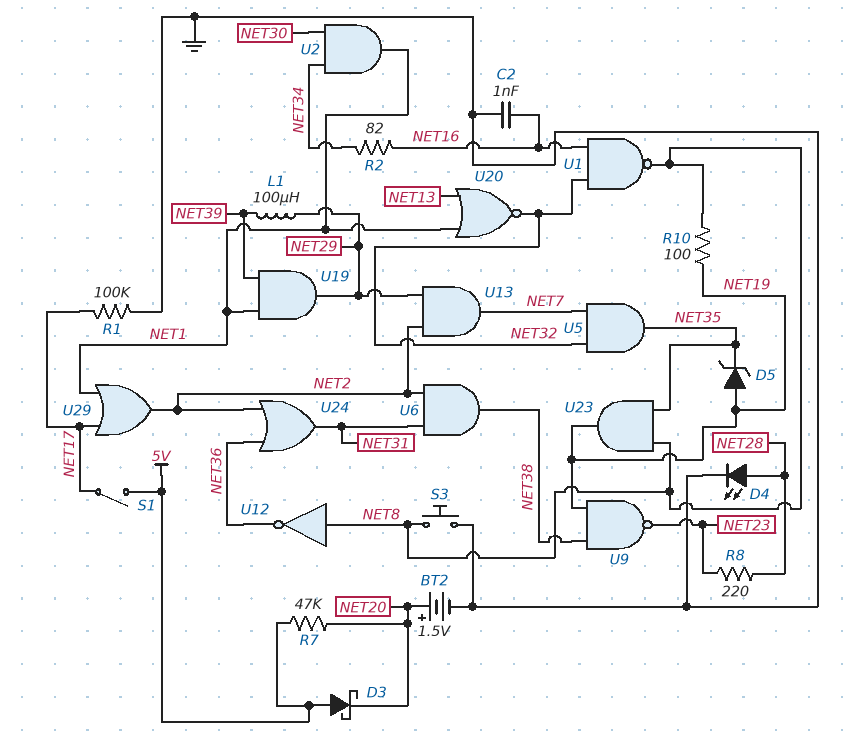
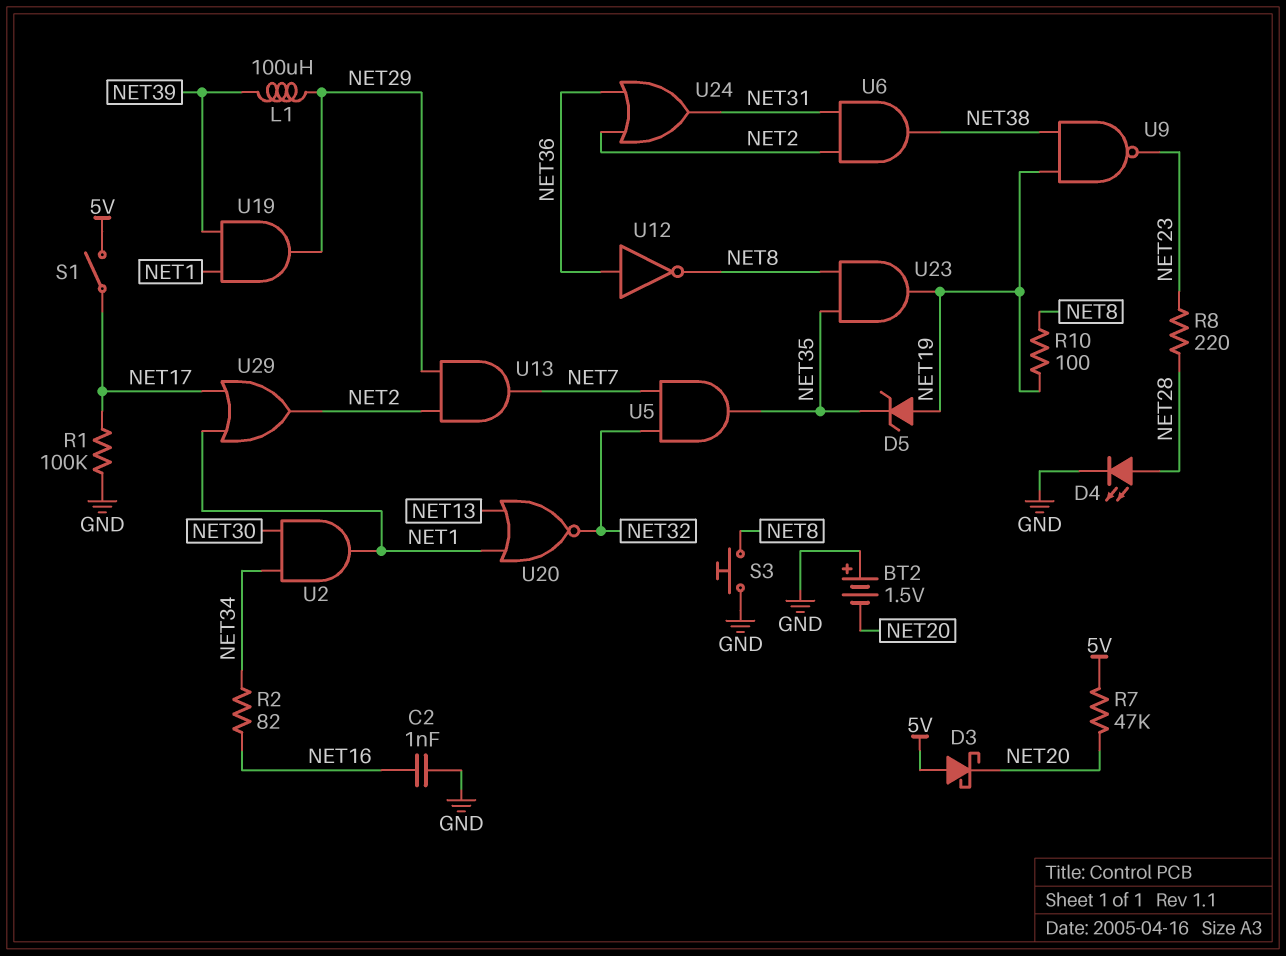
BT2: 1.5V (plus NET20, minus GND) -> 1.5V (plus GND, minus NET20)
U1: NAND (in NET16, in NET32, out NET8) -> none
U12: NOT (in NET8, out NET36) -> NOT (in NET36, out NET8)

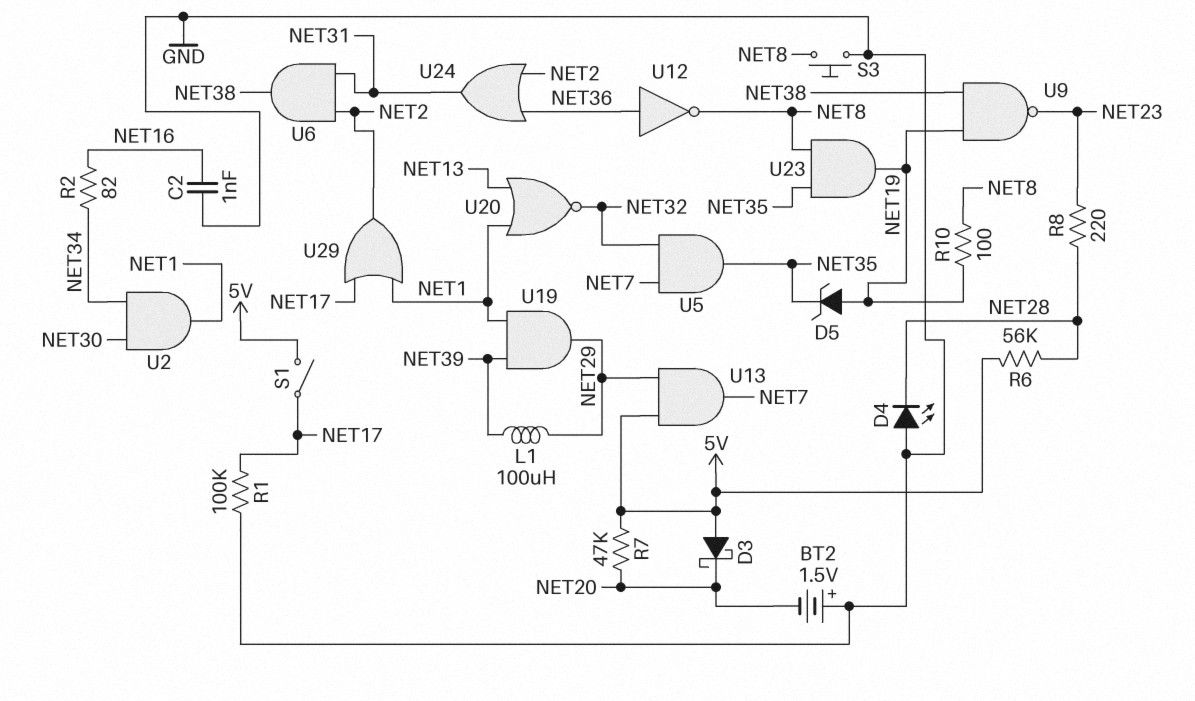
D4: LED (A NET28, K GND) -> LED (A GND, K NET28)
R6: none -> 56k (5V, NET28)
U13: AND (in NET2, in NET29, out NET7) -> AND (in 5V, in NET29, out NET7)

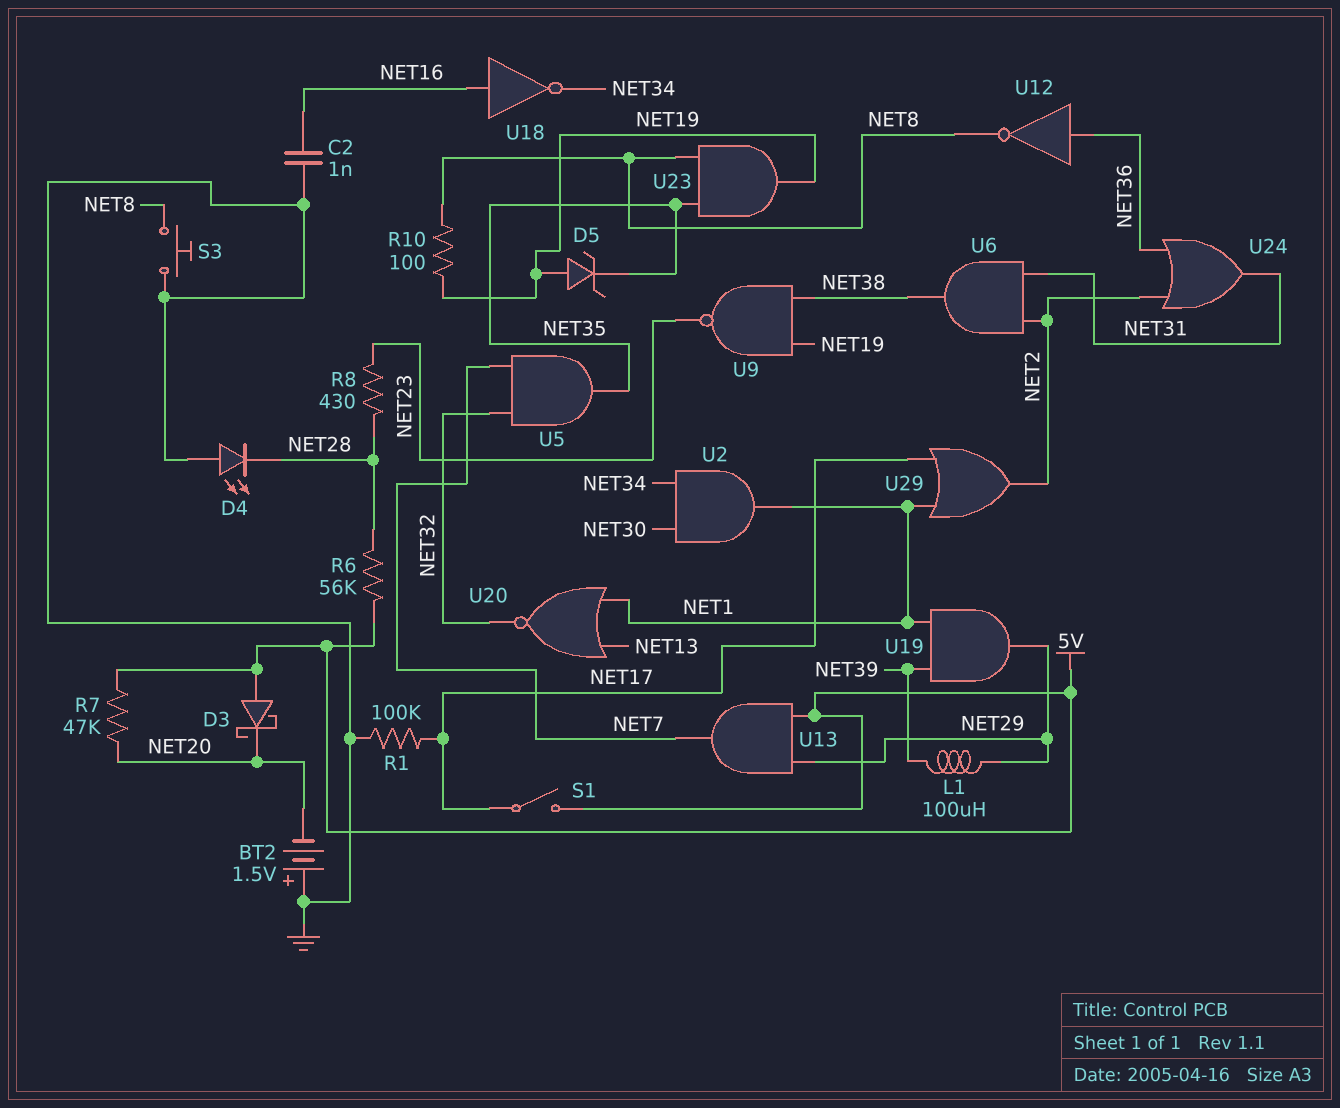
R2: 82 (NET16, NET34) -> none
R8: 220 (NET23, NET28) -> 430 (NET23, NET28)
U18: none -> NOT (in NET16, out NET34)

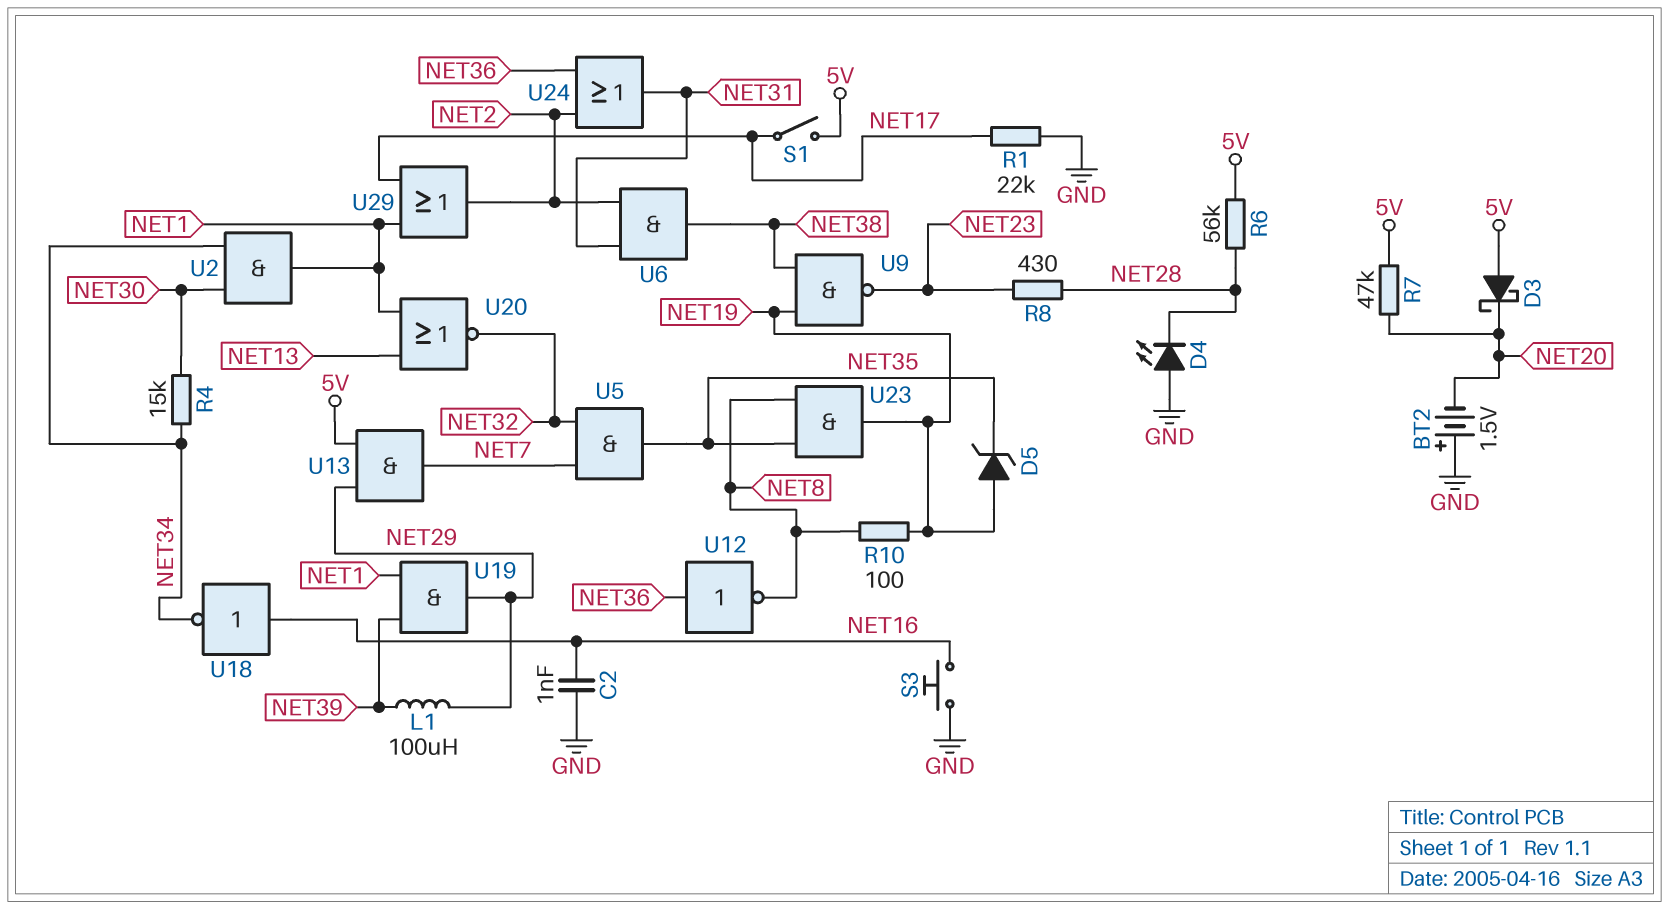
R1: 100k (GND, NET17) -> 22k (GND, NET17)
R4: none -> 15k (NET30, NET34)
S3: button (GND, NET8) -> button (GND, NET16)

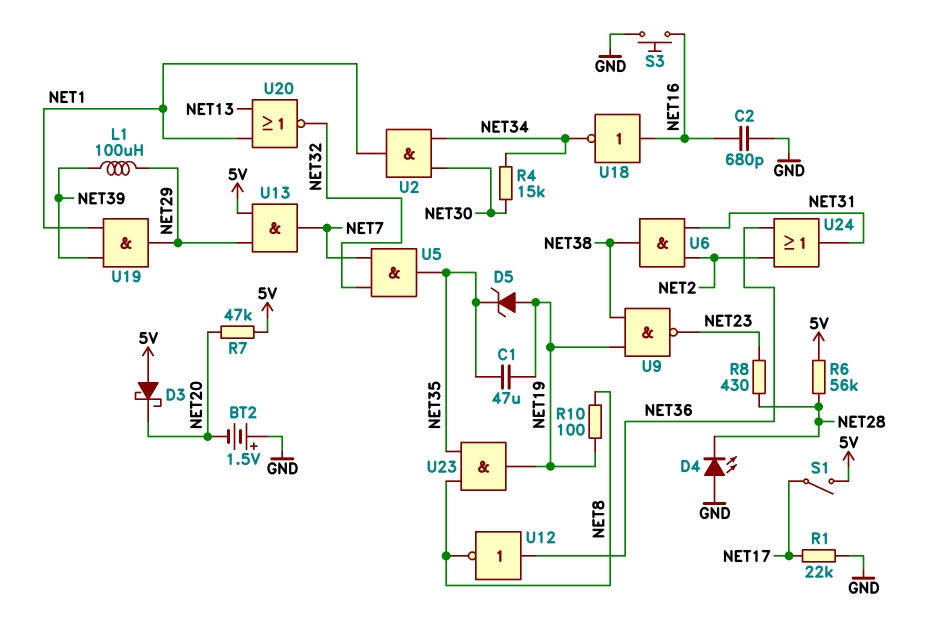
C1: none -> 47uF (NET19, NET35)
C2: 1nF (GND, NET16) -> 680pF (GND, NET16)
U29: OR (in NET1, in NET17, out NET2) -> none

